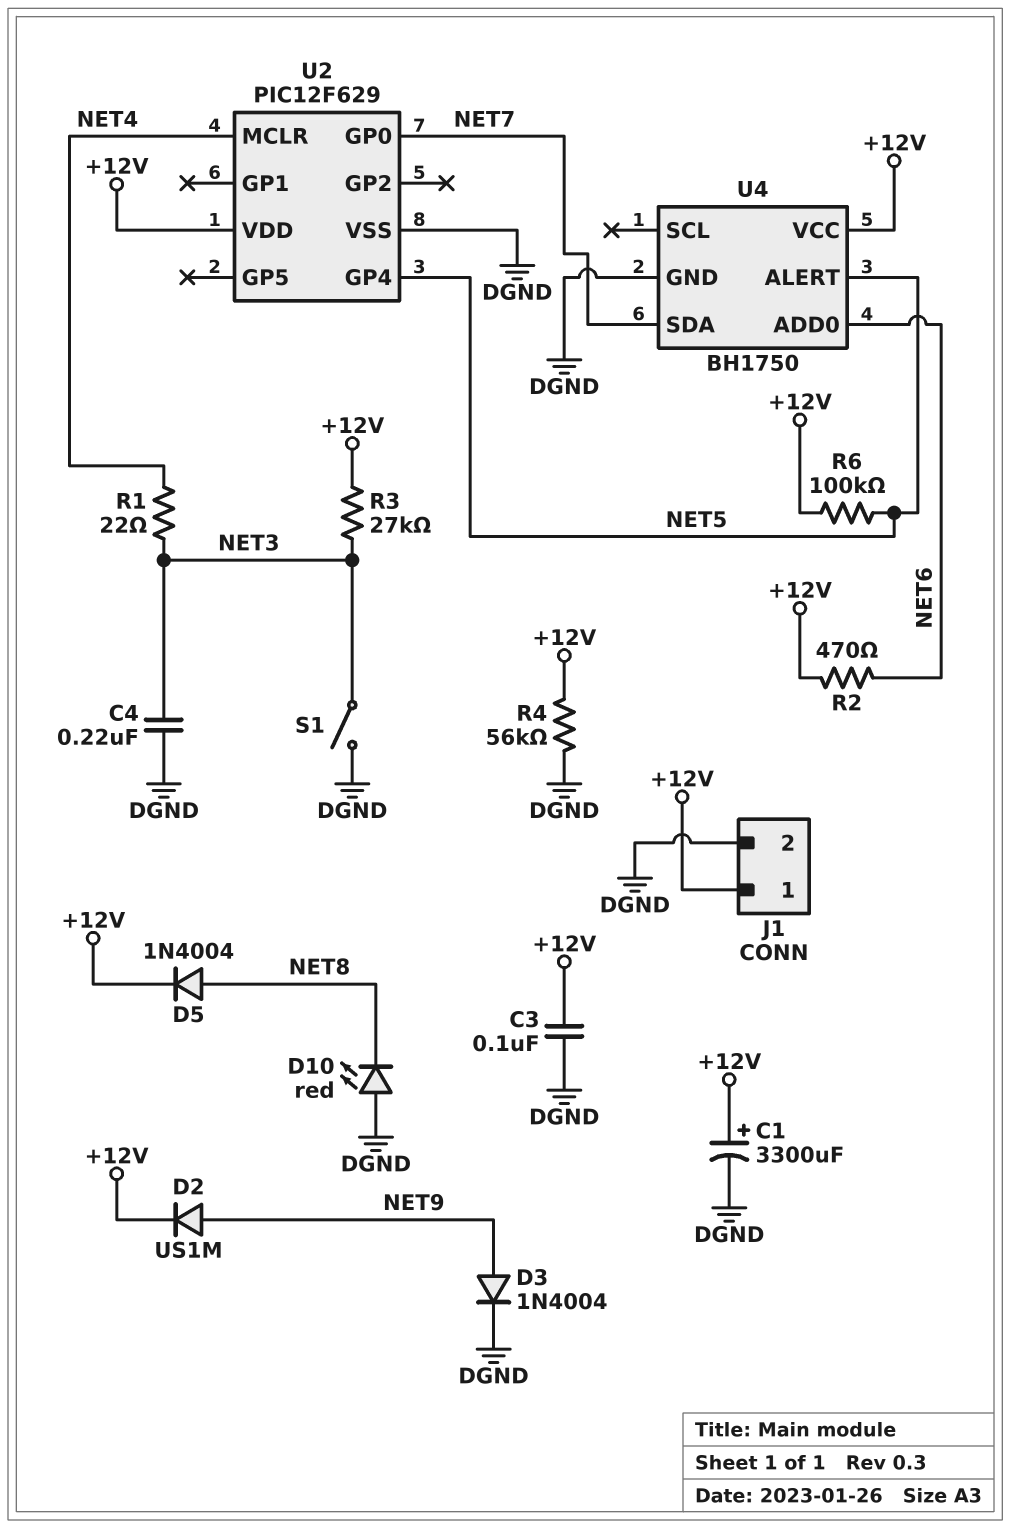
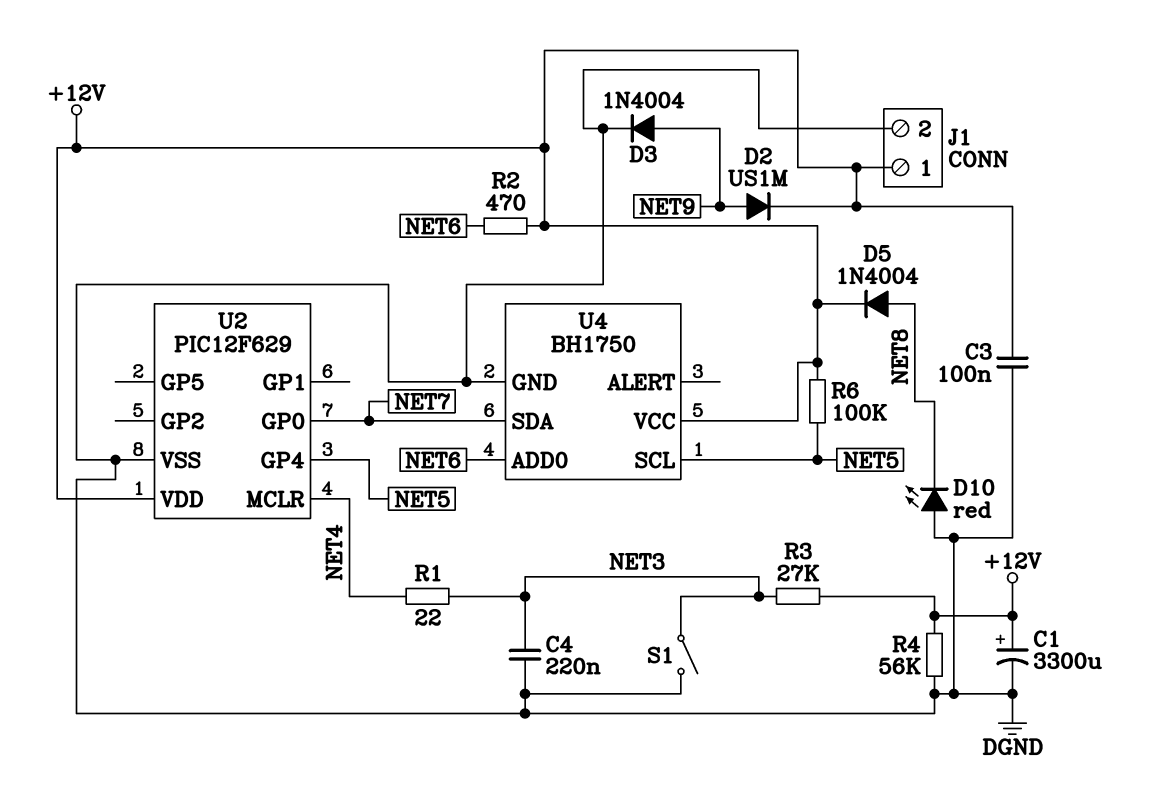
U4 pin ALERT: NET5 -> none
U4 pin SCL: none -> NET5

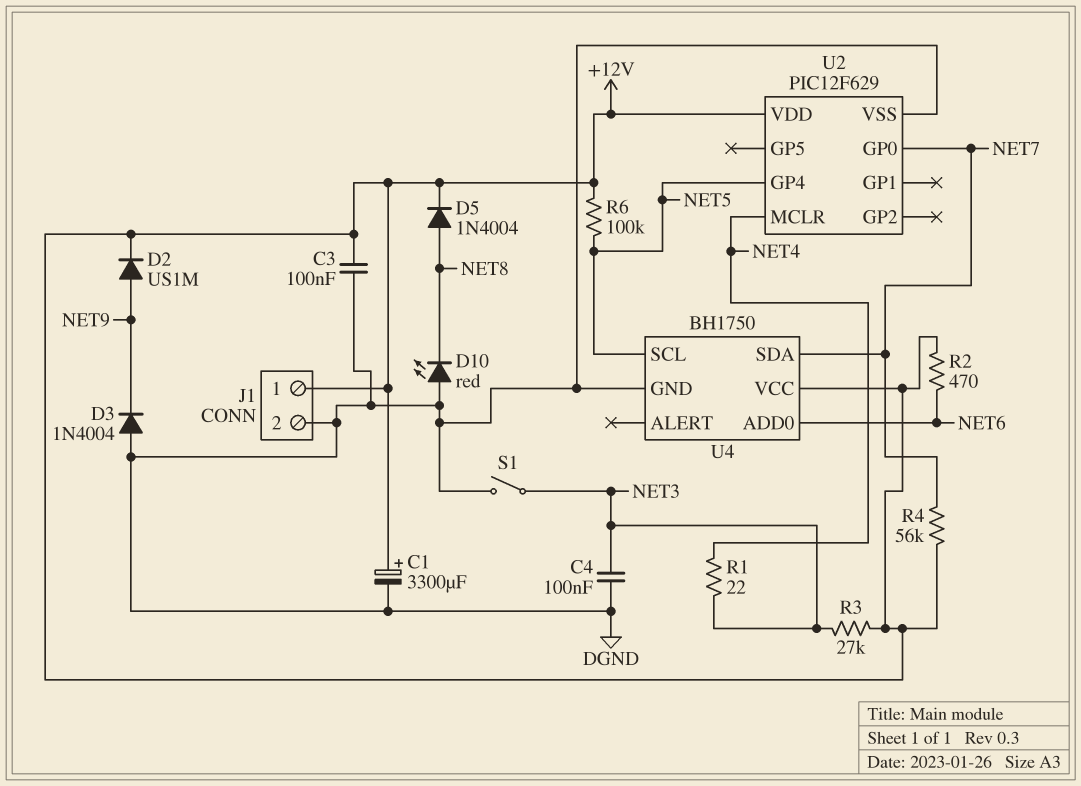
C4: 220nF (DGND, NET3) -> 100nF (DGND, NET3)
D3: diode 1N4004 (A NET9, K DGND) -> diode 1N4004 (A DGND, K NET9)
R4: 56k (+12V, DGND) -> 56k (+12V, NET7)

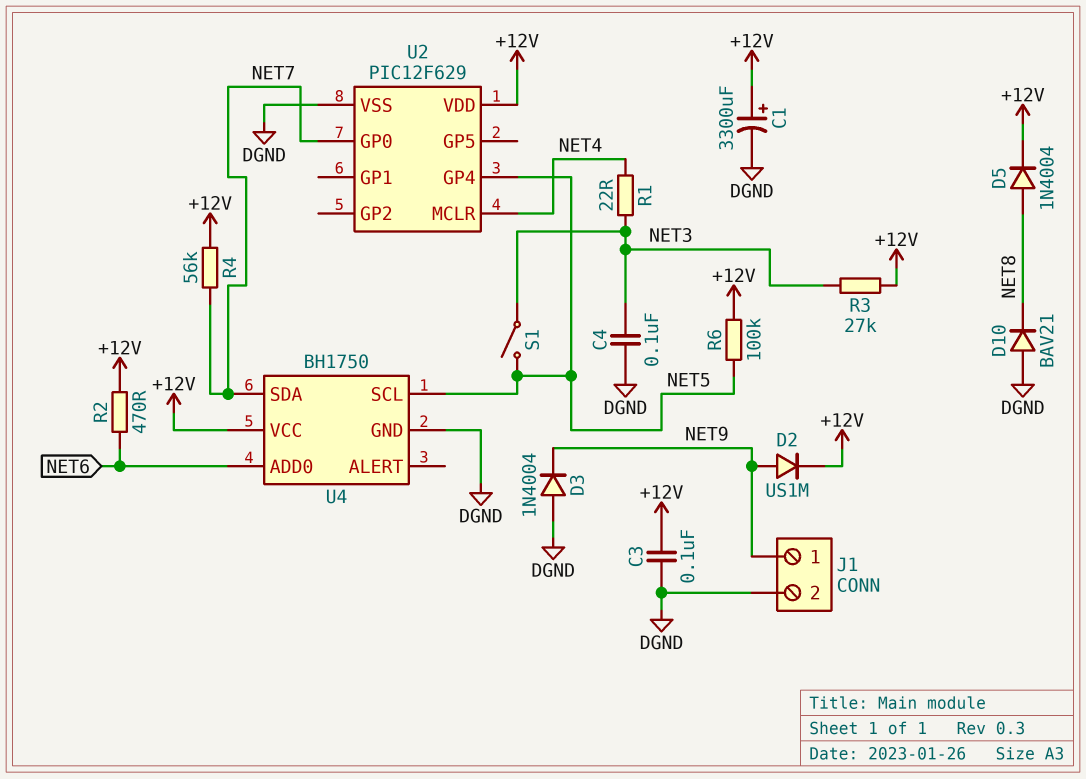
D10: LED red (A DGND, K NET8) -> diode BAV21 (A DGND, K NET8)
J1 pin 1: +12V -> NET9
S1: switch (DGND, NET3) -> switch (NET3, NET5)

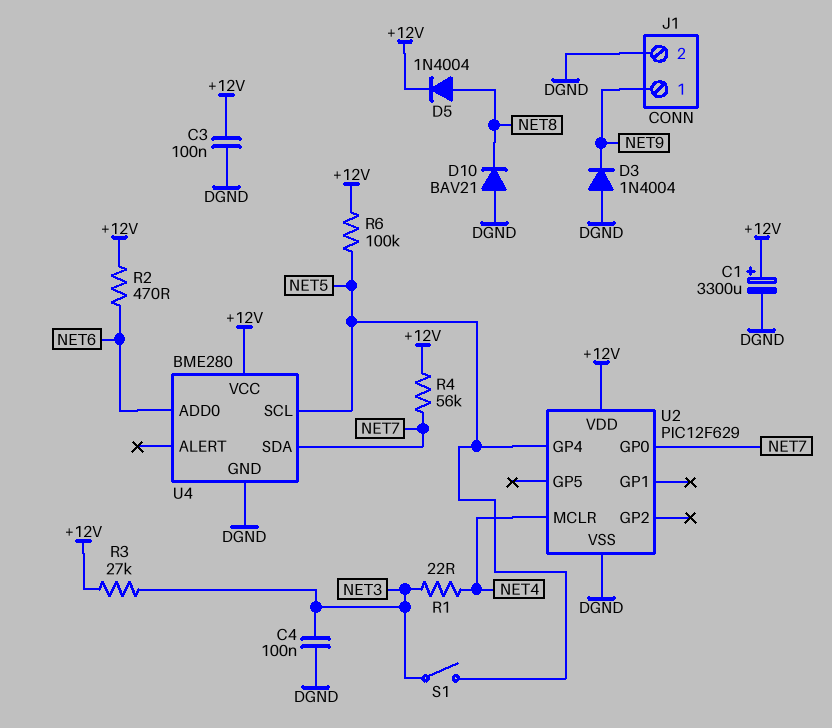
D2: diode US1M (A NET9, K +12V) -> none
U4: BH1750 -> BME280

